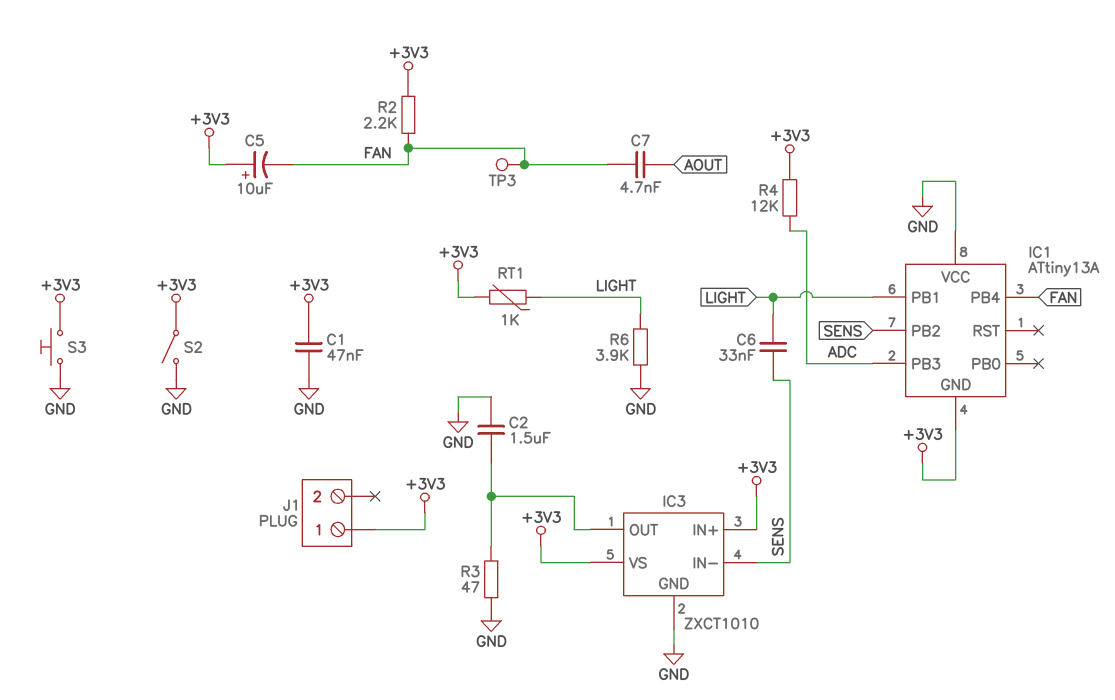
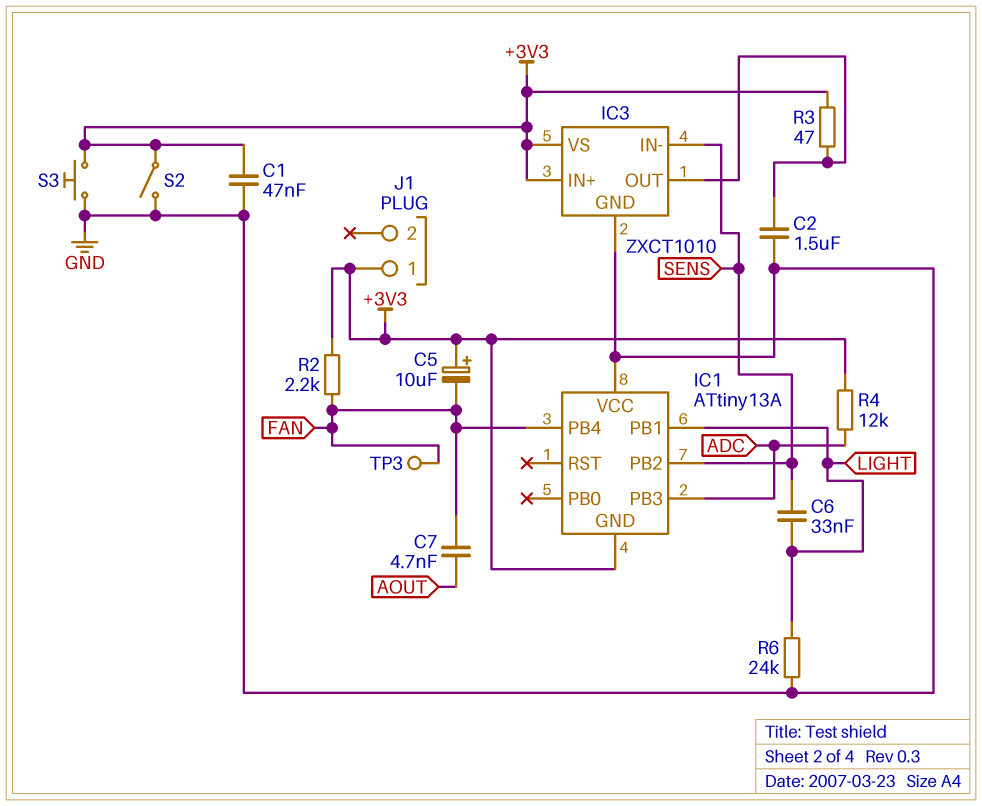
R3: 47 (GND, IC3/OUT) -> 47 (+3V3, IC3/OUT)
R6: 3.9k (GND, LIGHT) -> 24k (GND, LIGHT)
RT1: 1k (+3V3, LIGHT) -> none

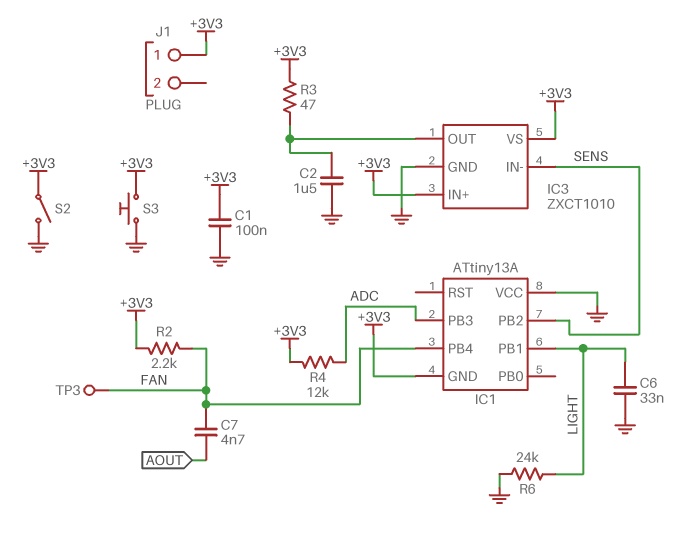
C1: 47nF (+3V3, GND) -> 100nF (+3V3, GND)
C5: 10uF (plus +3V3, minus FAN) -> none
C6: 33nF (LIGHT, SENS) -> 33nF (GND, LIGHT)

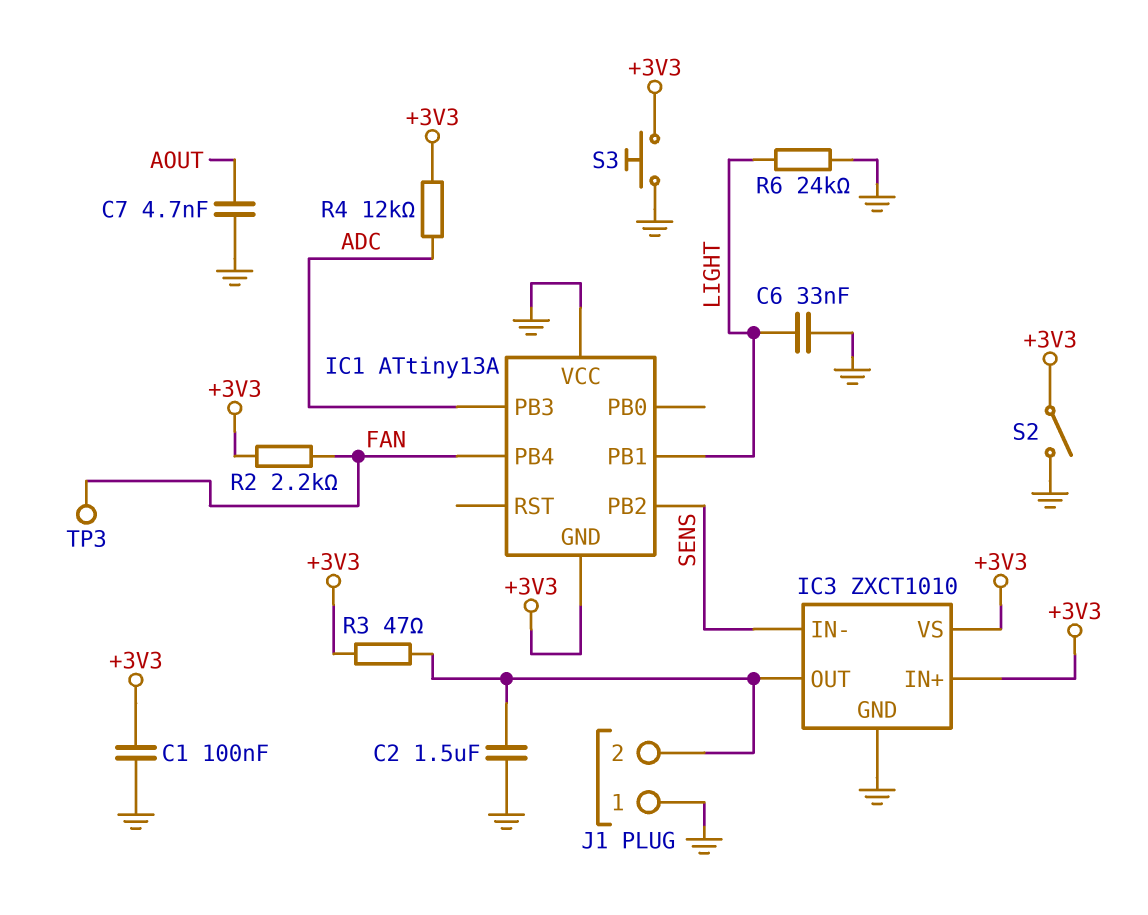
C7: 4.7nF (AOUT, FAN) -> 4.7nF (AOUT, GND)
J1 pin 1: +3V3 -> GND
J1 pin 2: none -> IC3/OUT

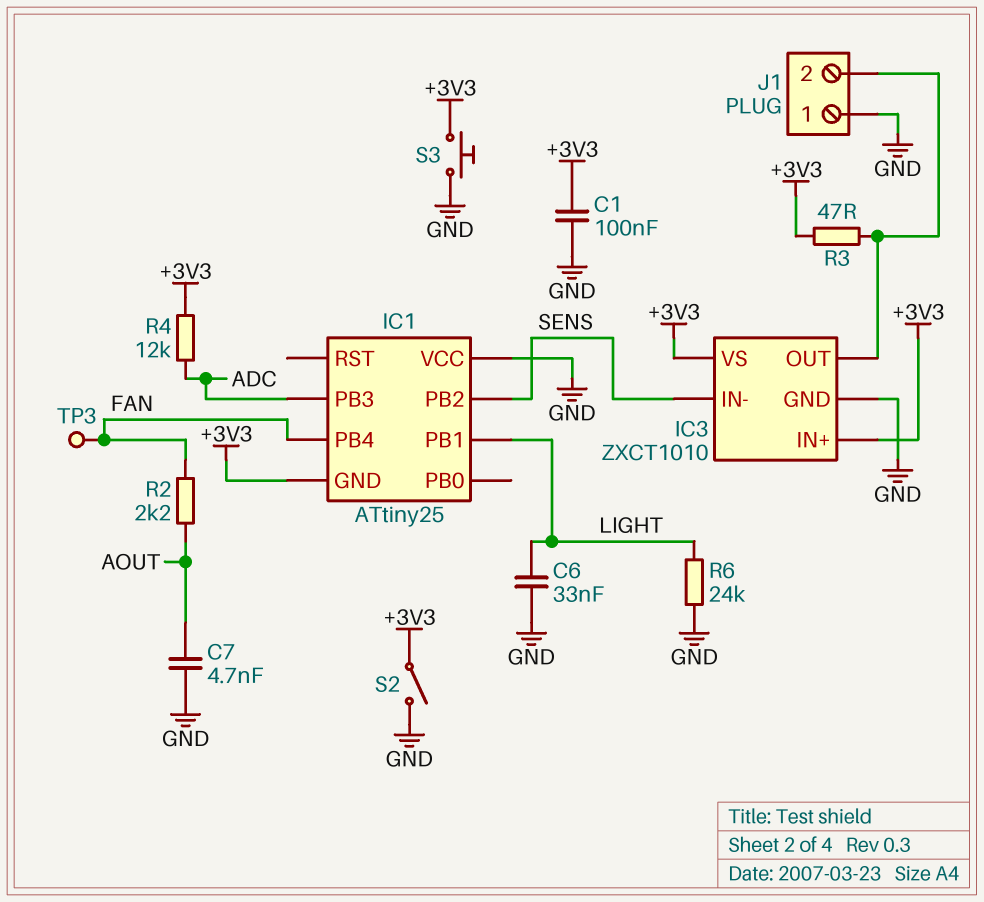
C2: 1.5uF (GND, IC3/OUT) -> none
IC1: ATtiny13A -> ATtiny25
R2: 2.2k (+3V3, FAN) -> 2.2k (AOUT, FAN)

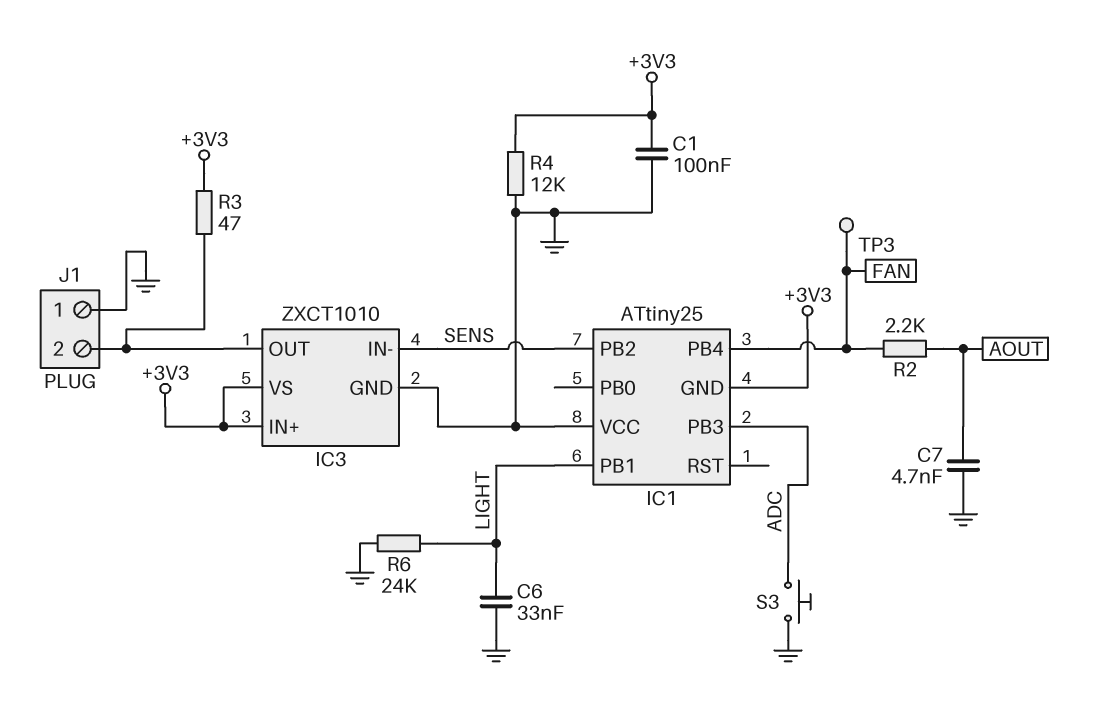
R4: 12k (+3V3, ADC) -> 12k (+3V3, GND)
S2: switch (+3V3, GND) -> none
S3: button (+3V3, GND) -> button (ADC, GND)

